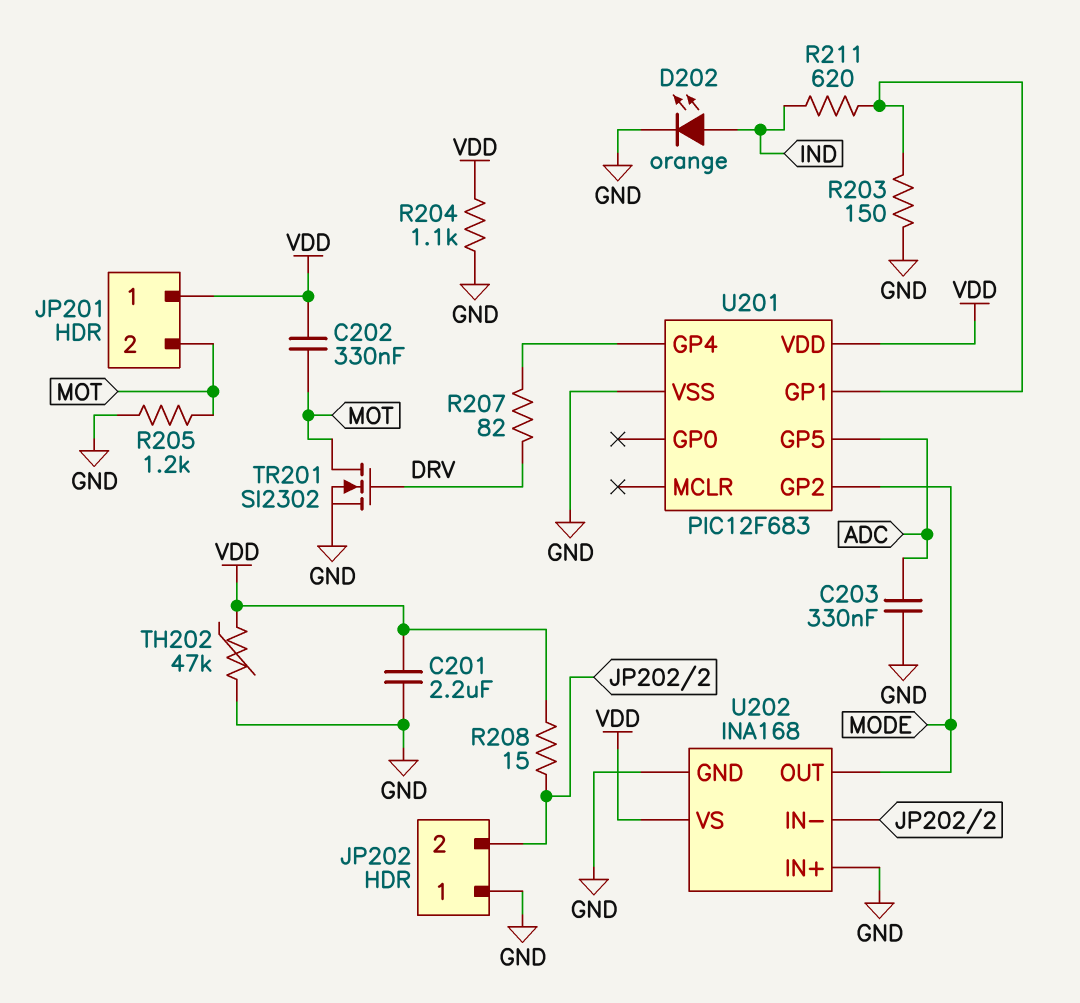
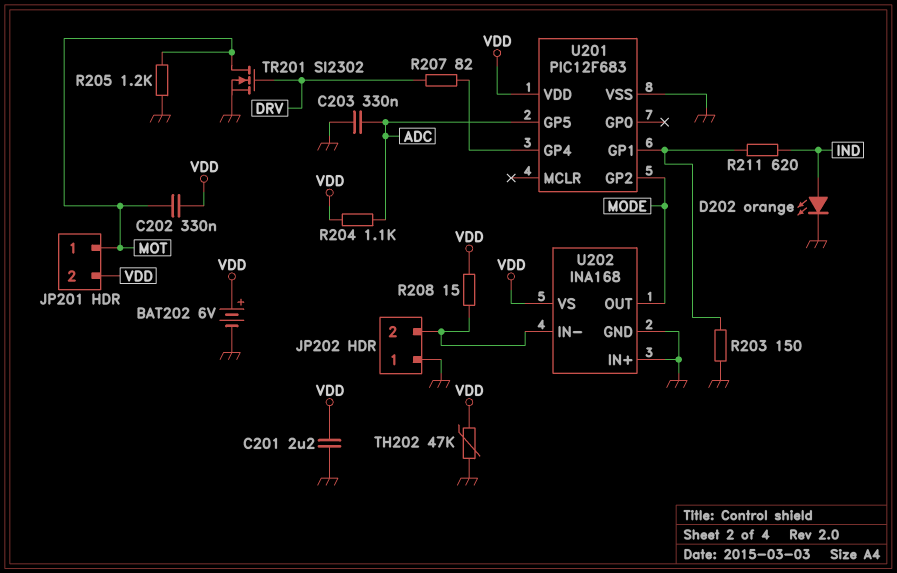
BAT202: none -> 6V (plus VDD, minus GND)
JP201 pin 1: VDD -> MOT
JP201 pin 2: MOT -> VDD
R204: 1.1k (GND, VDD) -> 1.1k (ADC, VDD)

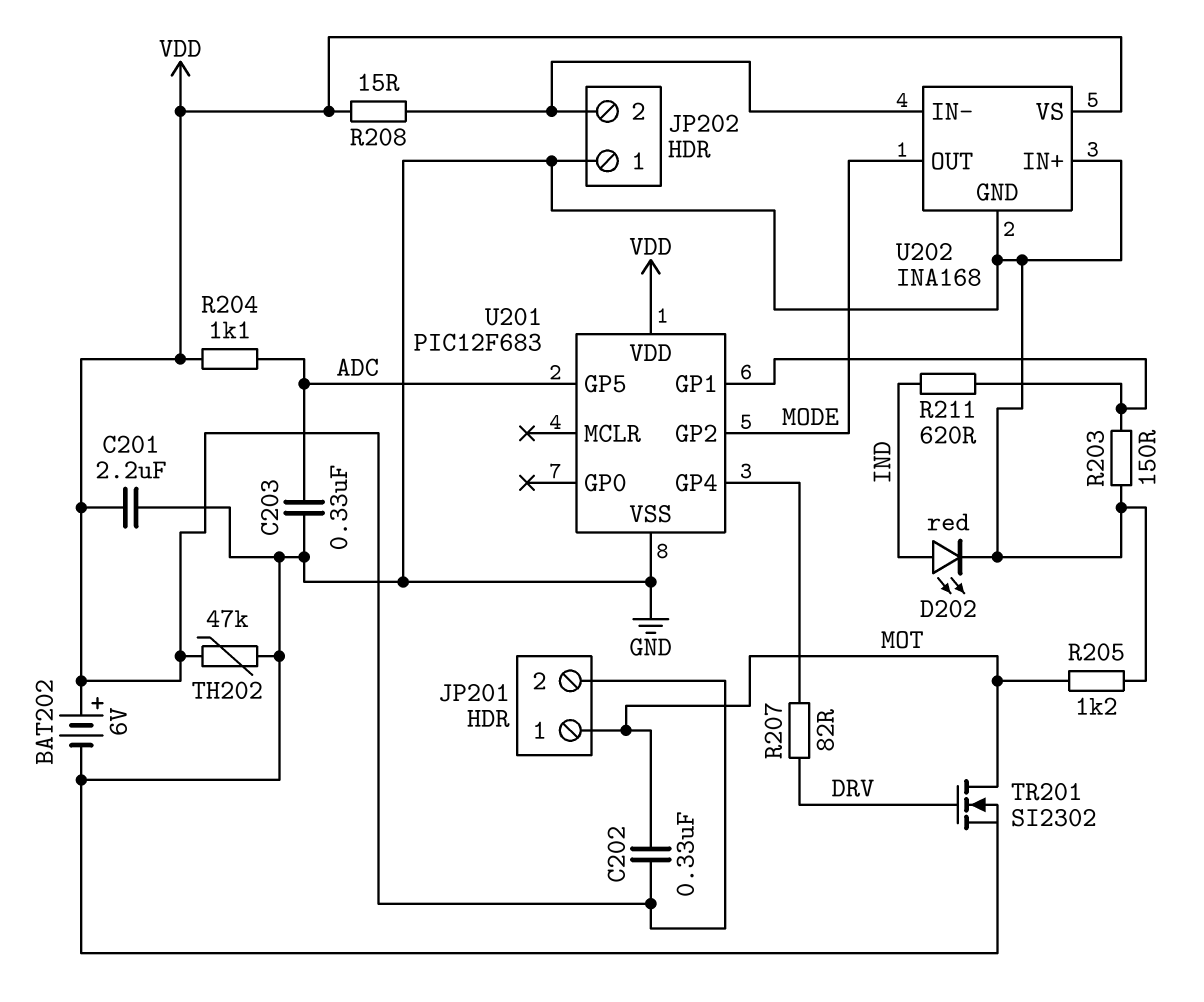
D202: LED orange (A IND, K GND) -> LED red (A IND, K GND)

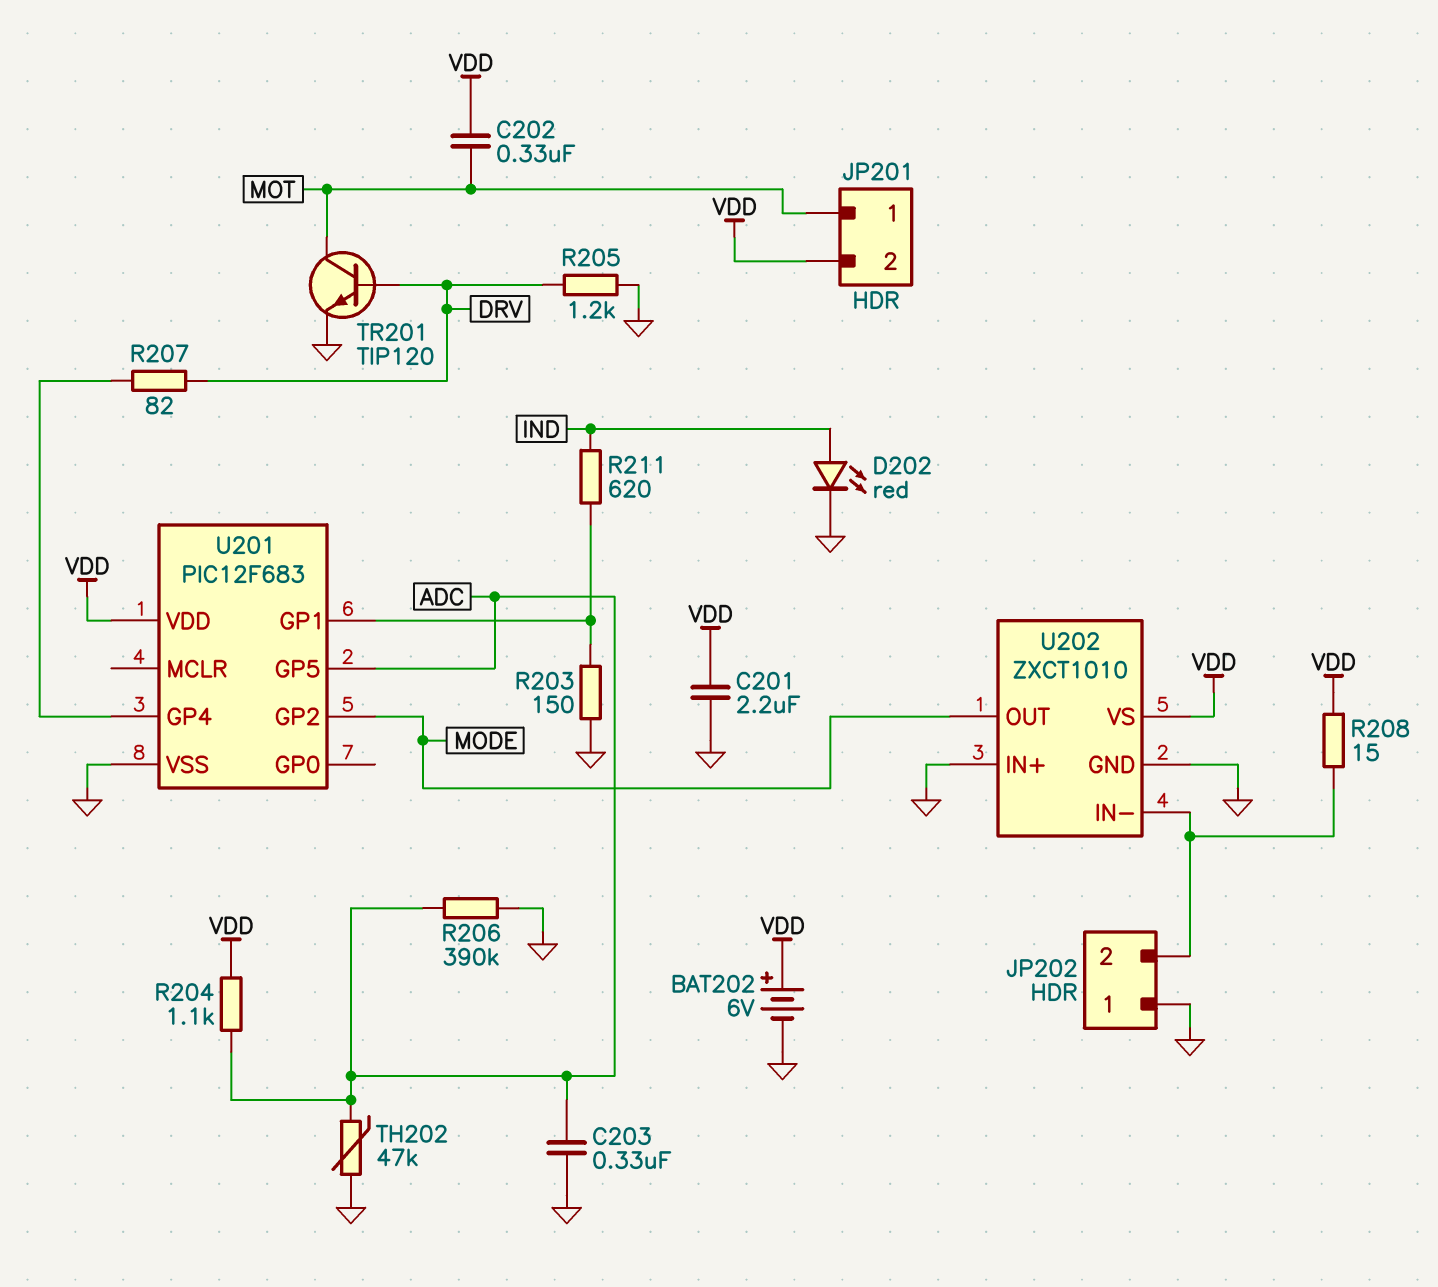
R205: 1.2k (GND, MOT) -> 1.2k (DRV, GND)
R206: none -> 390k (ADC, GND)
TH202: 47k (GND, VDD) -> 47k (ADC, GND)
TR201: NMOS SI2302 (G DRV, D MOT, S GND) -> NPN TIP120 (B DRV, C MOT, E GND)
U202: INA168 -> ZXCT1010

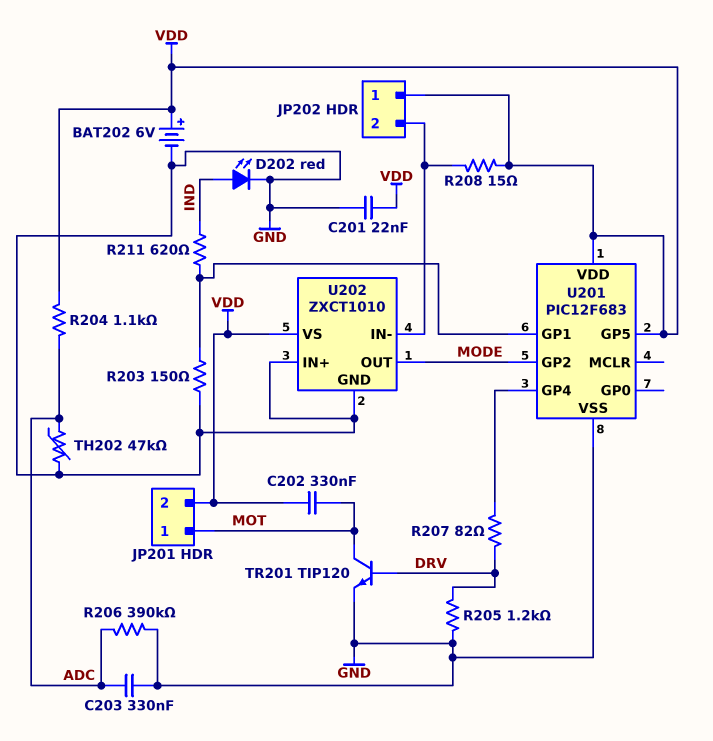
C201: 2.2uF (GND, VDD) -> 22nF (GND, VDD)
JP202 pin 1: GND -> VDD
U201 pin GP5: ADC -> VDD

